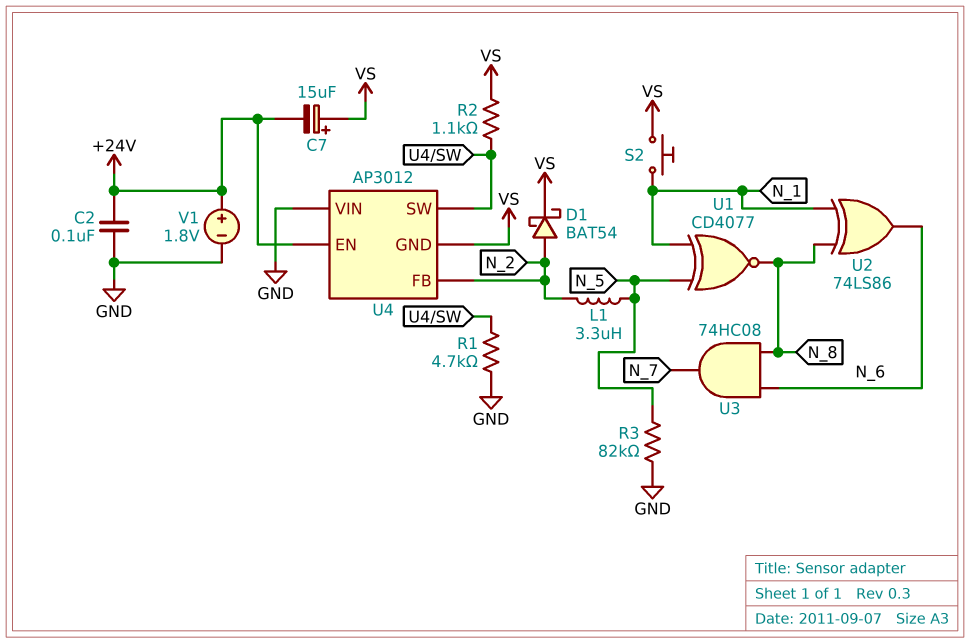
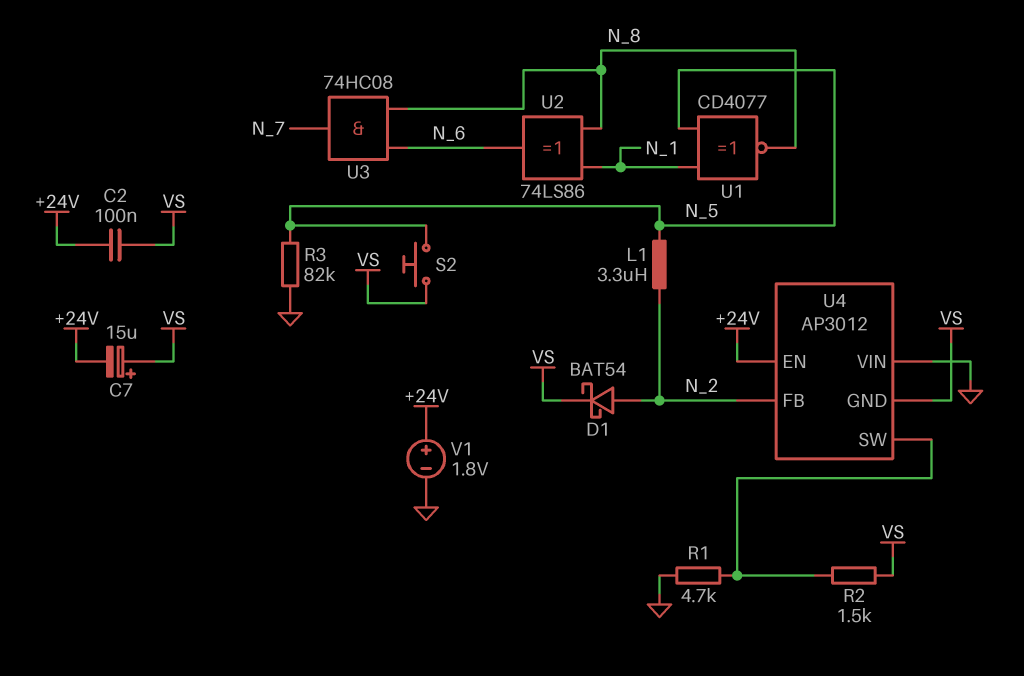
C2: 100nF (+24V, GND) -> 100nF (+24V, VS)
R2: 1.1k (U4/SW, VS) -> 1.5k (U4/SW, VS)
S2: button (N_1, VS) -> button (N_5, VS)

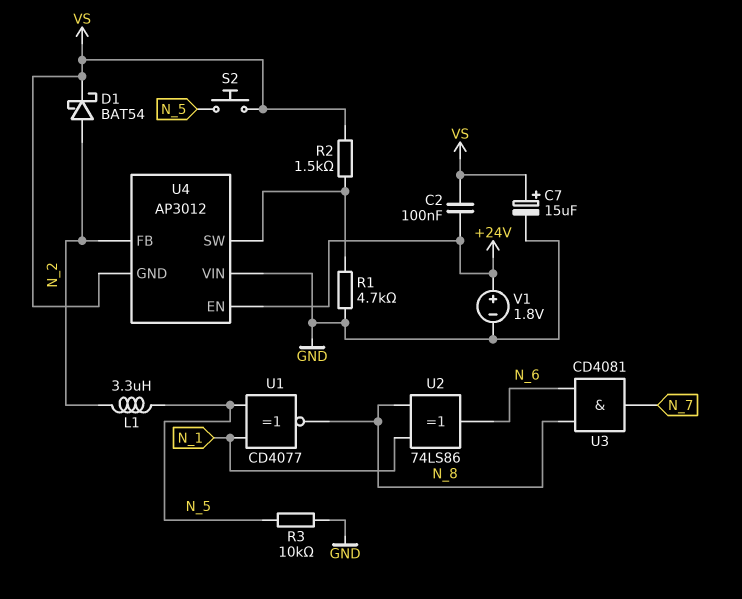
C7: 15uF (plus VS, minus +24V) -> 15uF (plus VS, minus GND)
R3: 82k (GND, N_5) -> 10k (GND, N_5)
U3: AND 74HC08 (in N_6, in N_8, out N_7) -> AND CD4081 (in N_6, in N_8, out N_7)

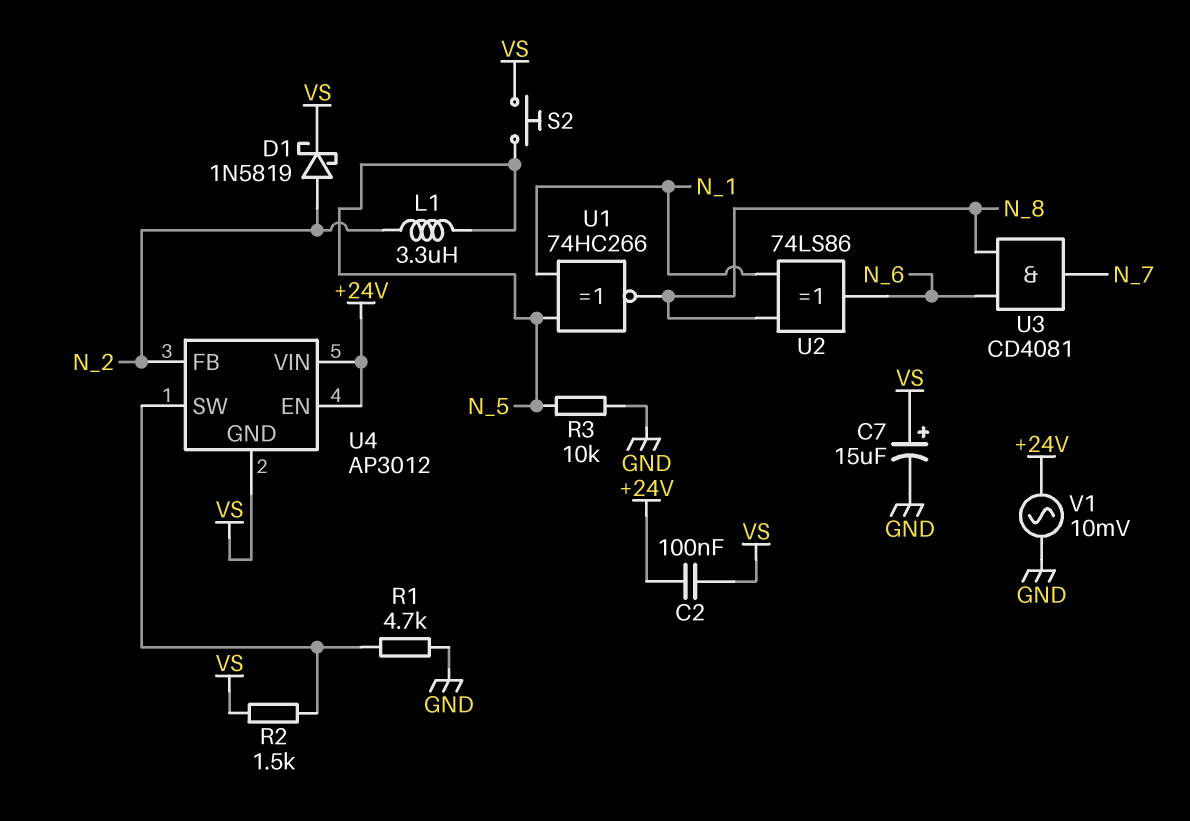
D1: schottky BAT54 (A N_2, K VS) -> schottky 1N5819 (A N_2, K VS)
U1: XNOR CD4077 (in N_1, in N_5, out N_8) -> XNOR 74HC266 (in N_1, in N_5, out N_8)
U4 pin VIN: GND -> +24V
V1: 1.8V (plus +24V, minus GND) -> AC 10mV (+24V, GND)

